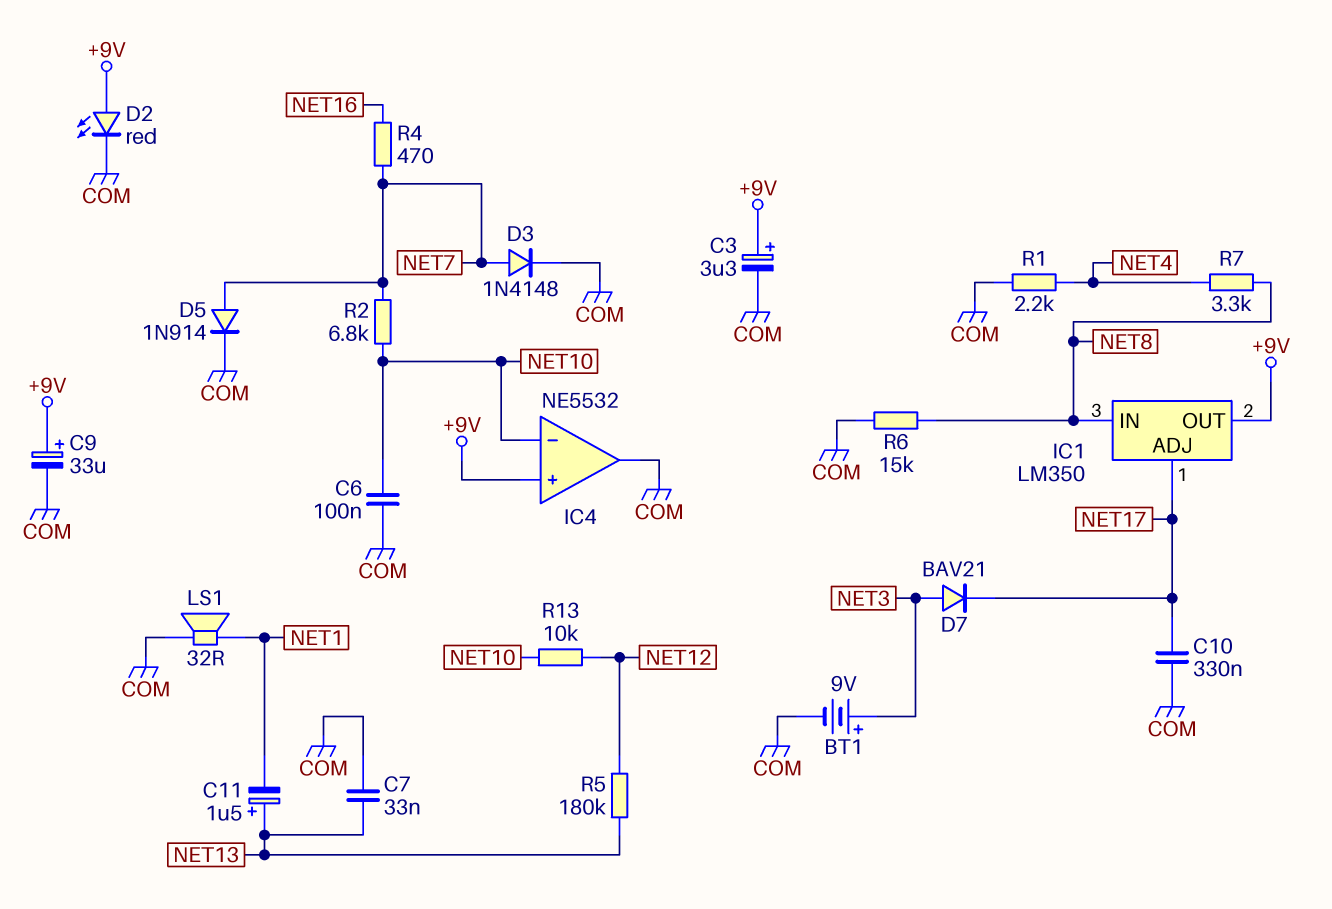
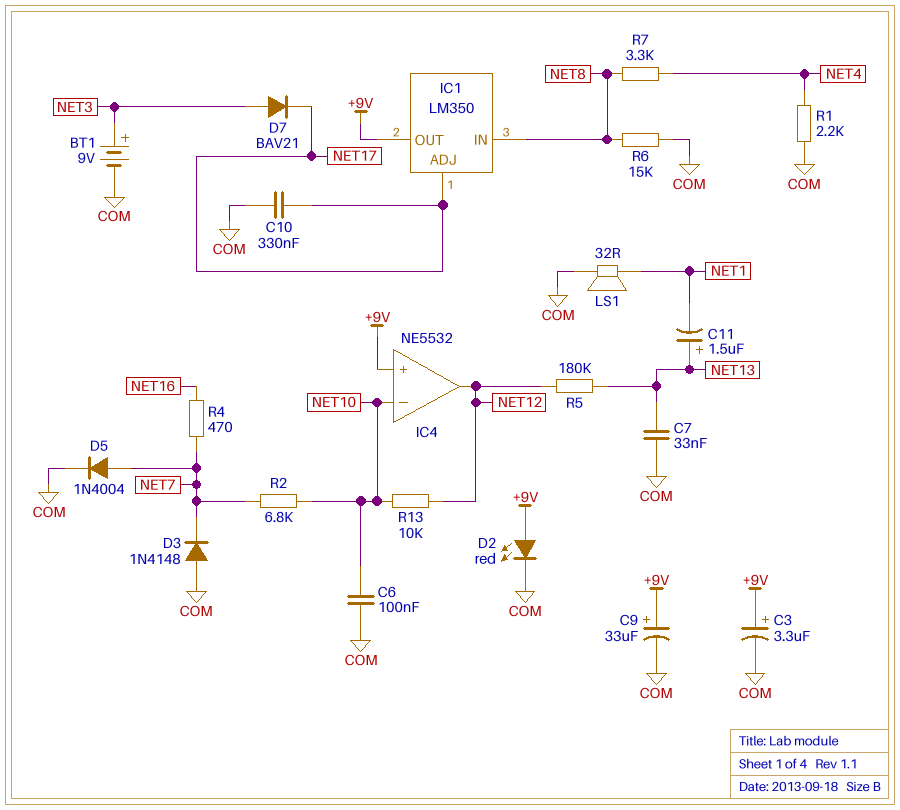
D3: diode 1N4148 (A NET7, K COM) -> diode 1N4148 (A COM, K NET7)
D5: diode 1N914 (A NET7, K COM) -> diode 1N4004 (A NET7, K COM)
IC4 pin out: COM -> NET12

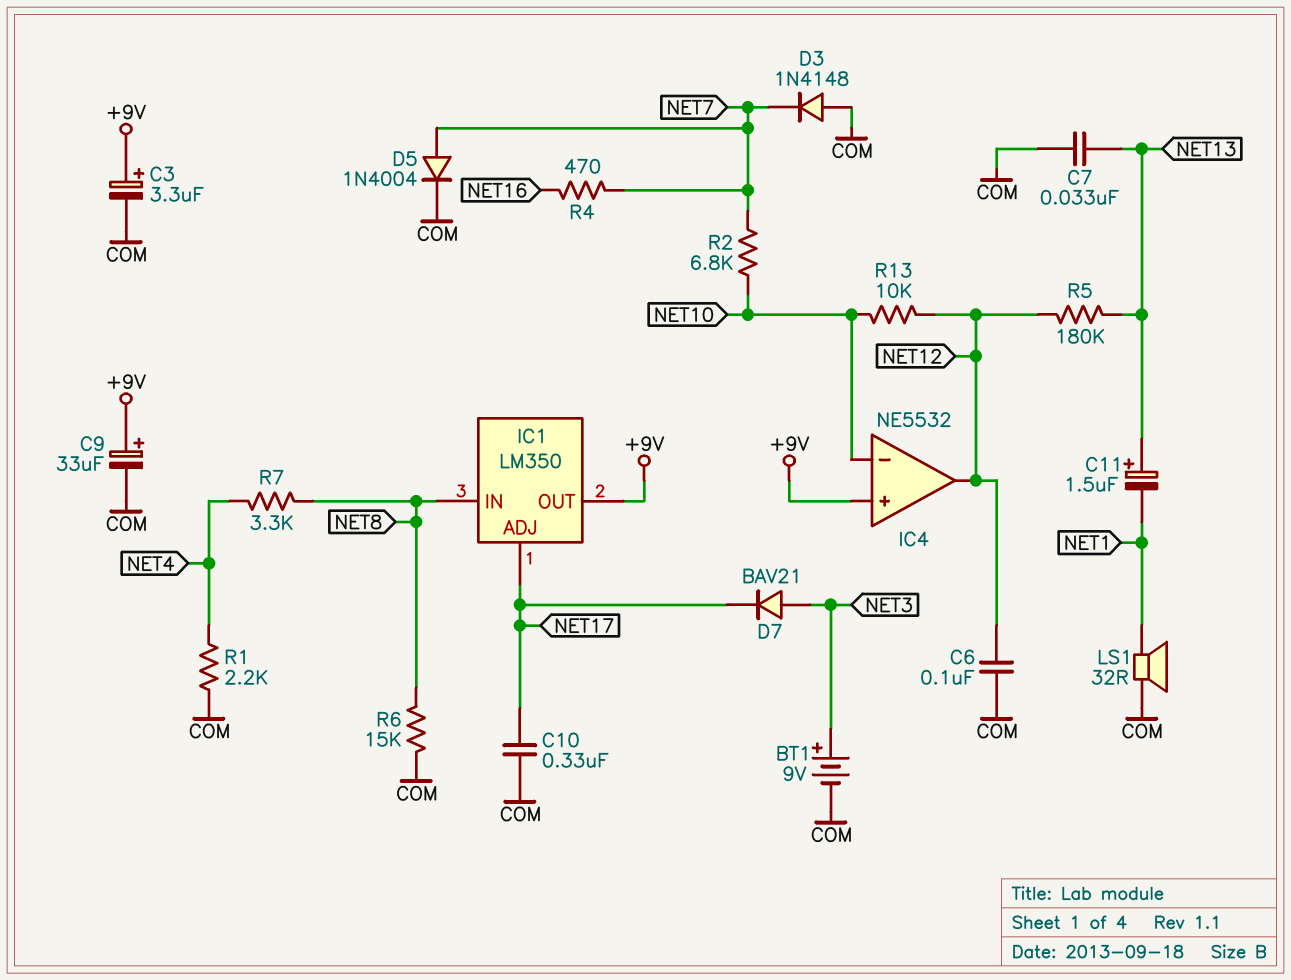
C6: 100nF (COM, NET10) -> 100nF (COM, NET12)
D2: LED red (A +9V, K COM) -> none

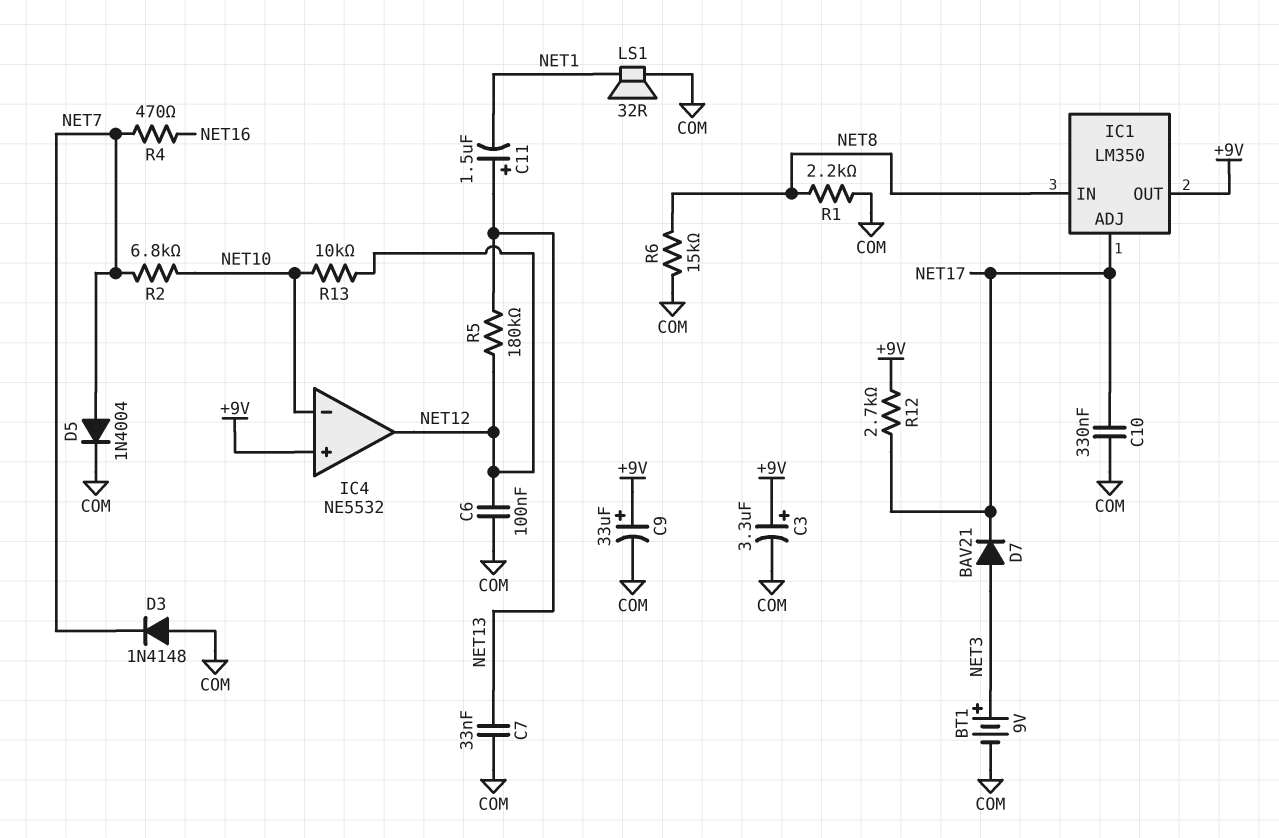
R1: 2.2k (COM, NET4) -> 2.2k (COM, NET8)
R7: 3.3k (NET4, NET8) -> none
R12: none -> 2.7k (+9V, NET17)

